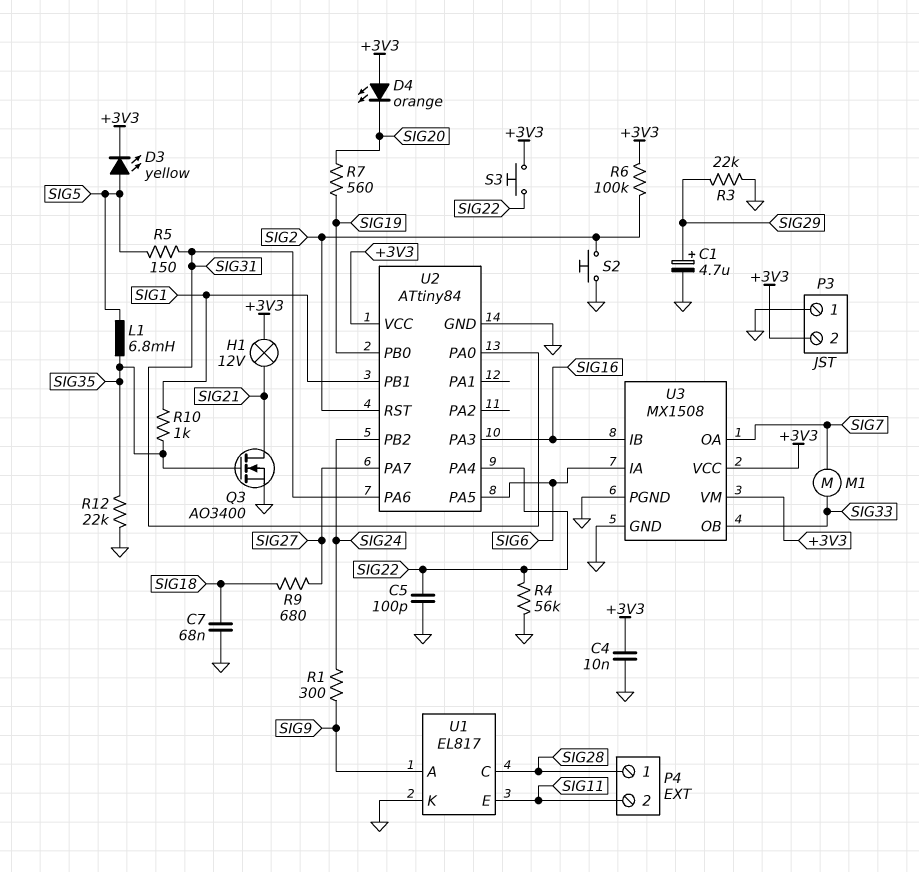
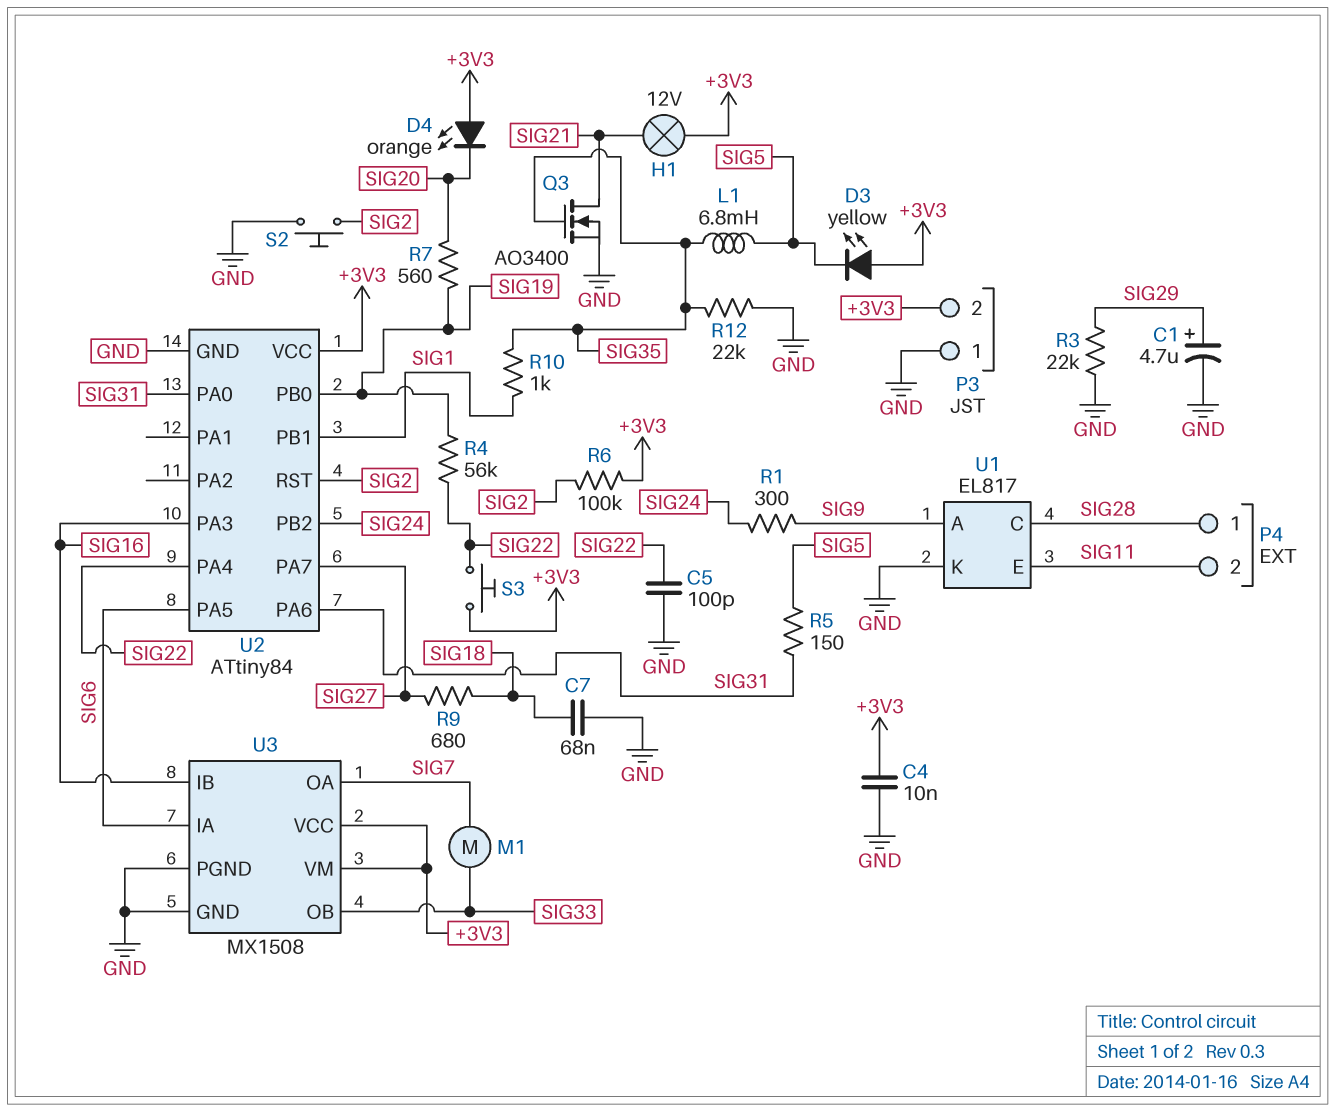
D3: LED yellow (A SIG5, K +3V3) -> LED yellow (A +3V3, K SIG5)
R4: 56k (GND, SIG22) -> 56k (SIG19, SIG22)

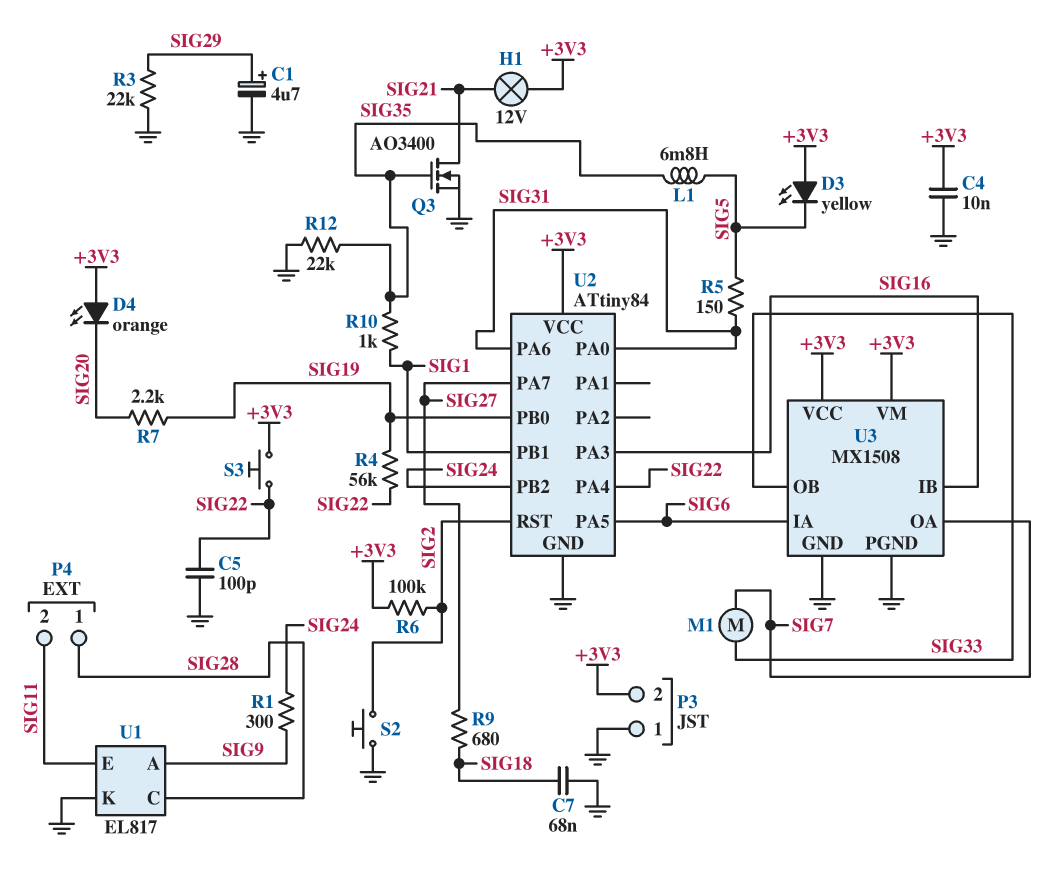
R7: 560 (SIG19, SIG20) -> 2.2k (SIG19, SIG20)

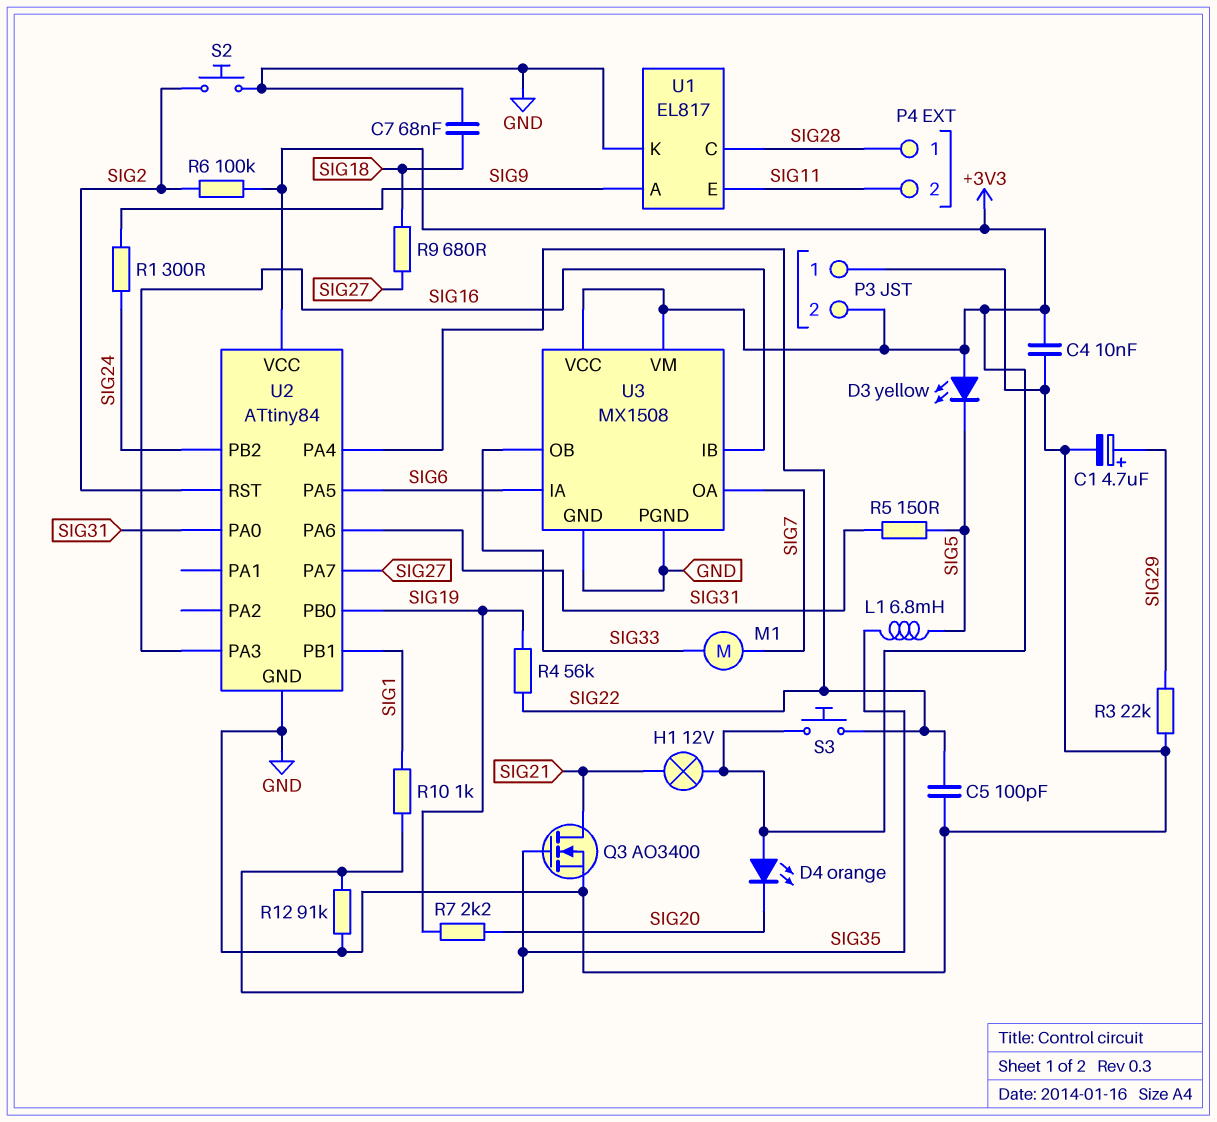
R12: 22k (GND, SIG35) -> 91k (GND, SIG35)

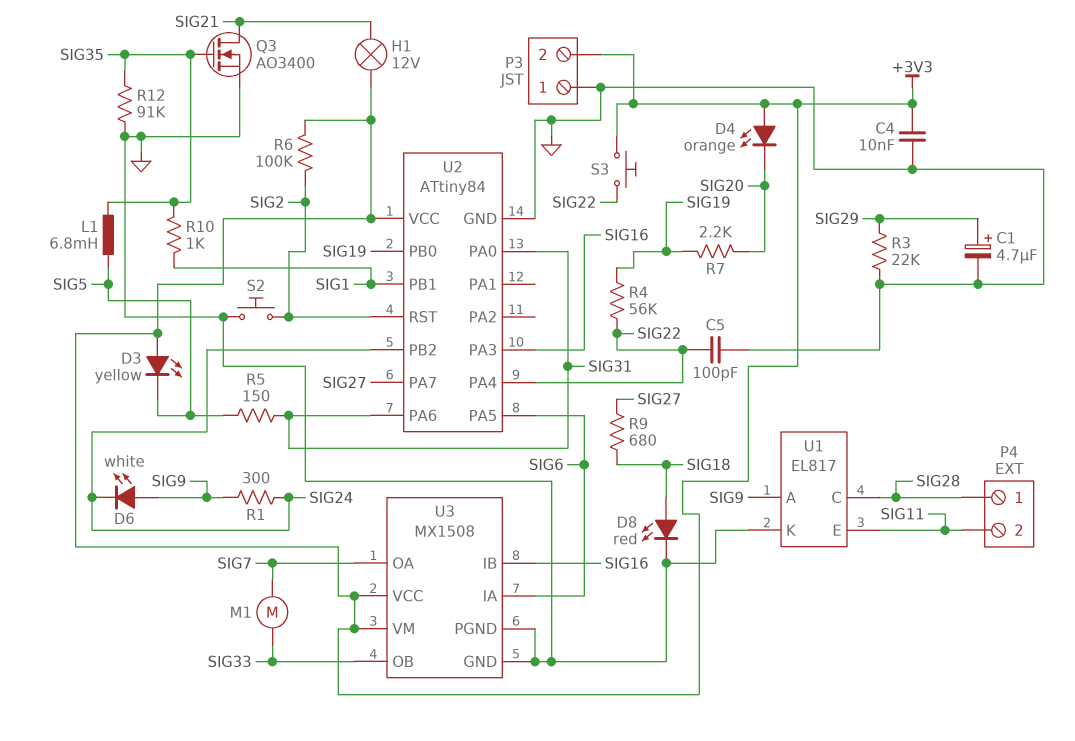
C7: 68nF (GND, SIG18) -> none
D6: none -> LED white (A SIG9, K SIG24)
D8: none -> LED red (A SIG18, K GND)

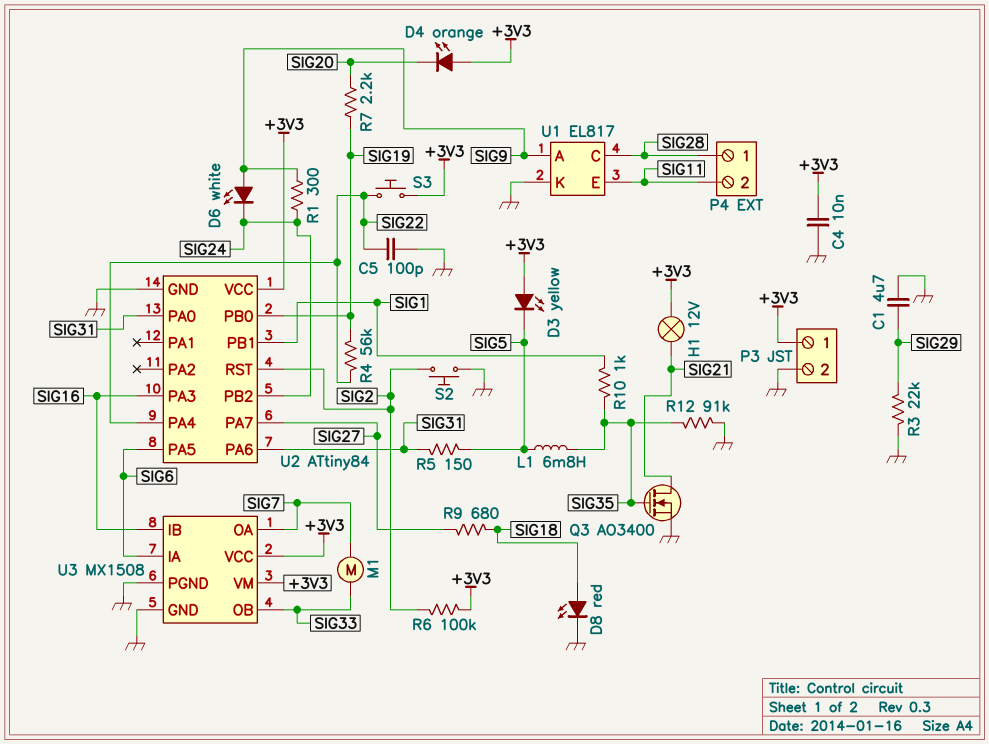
C1: 4.7uF (plus SIG29, minus GND) -> 4.7uF (GND, SIG29)
P3 pin 1: GND -> +3V3
P3 pin 2: +3V3 -> GND

